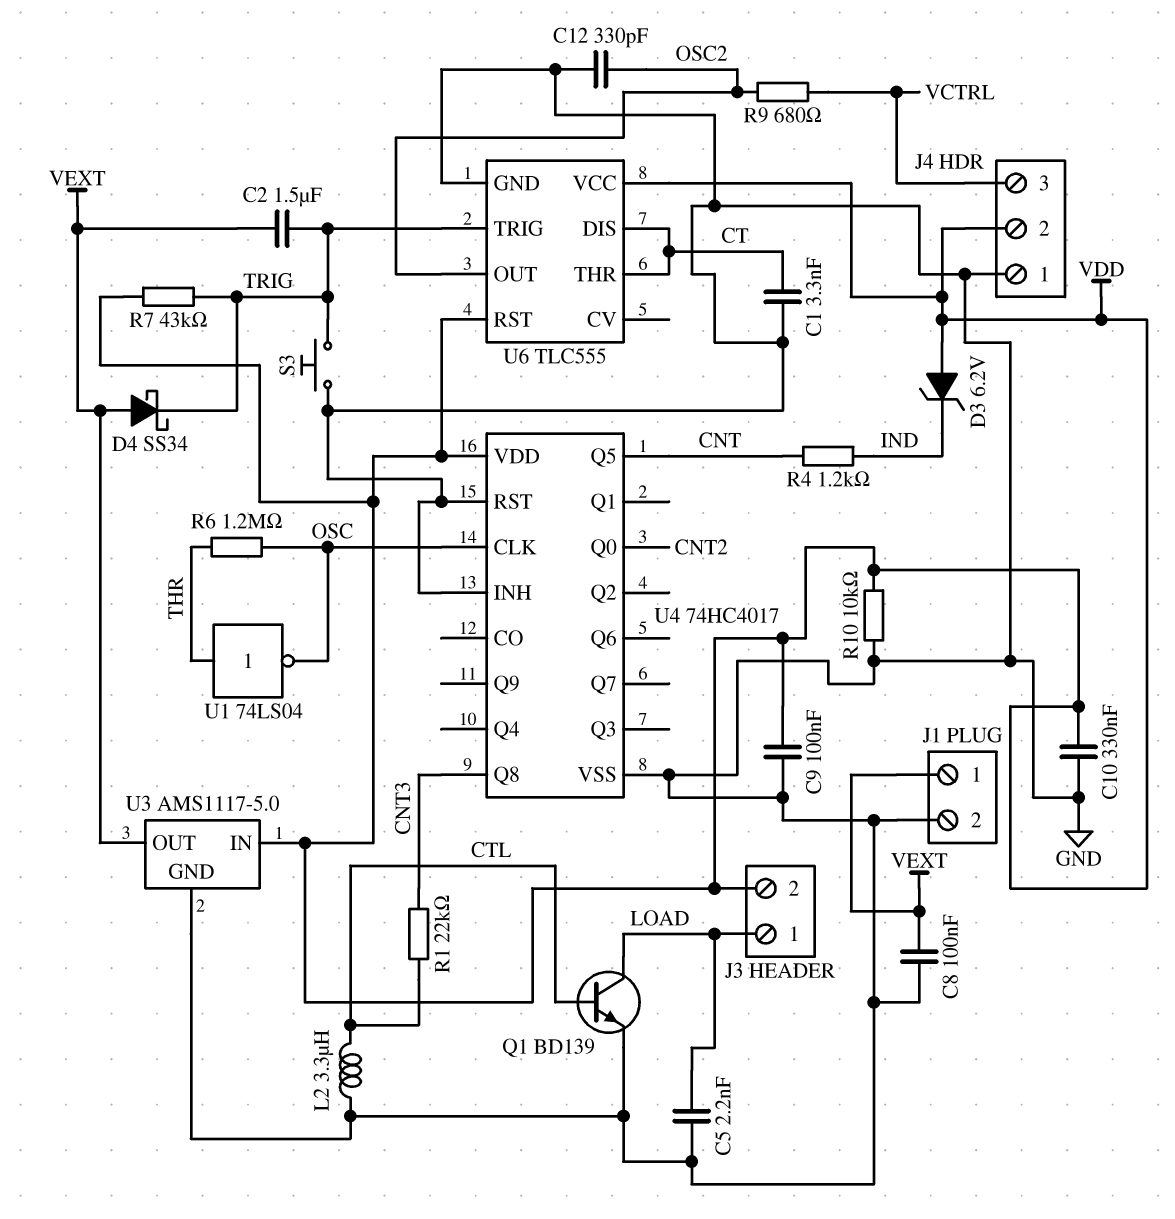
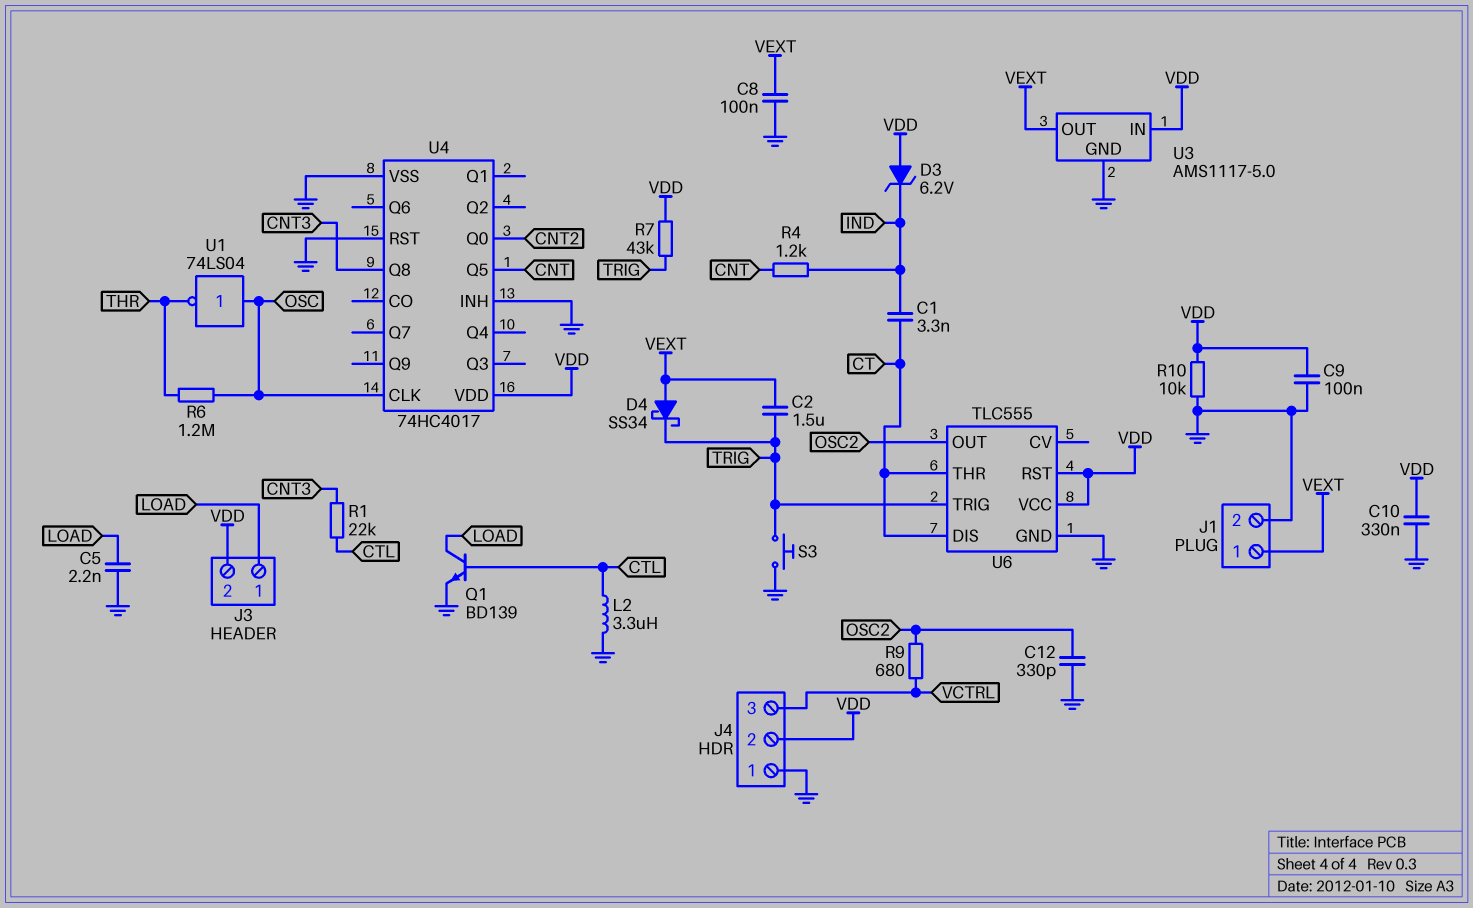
C1: 3.3nF (CT, GND) -> 3.3nF (CT, IND)
U1: NOT 74LS04 (in THR, out OSC) -> NOT 74LS04 (in OSC, out THR)

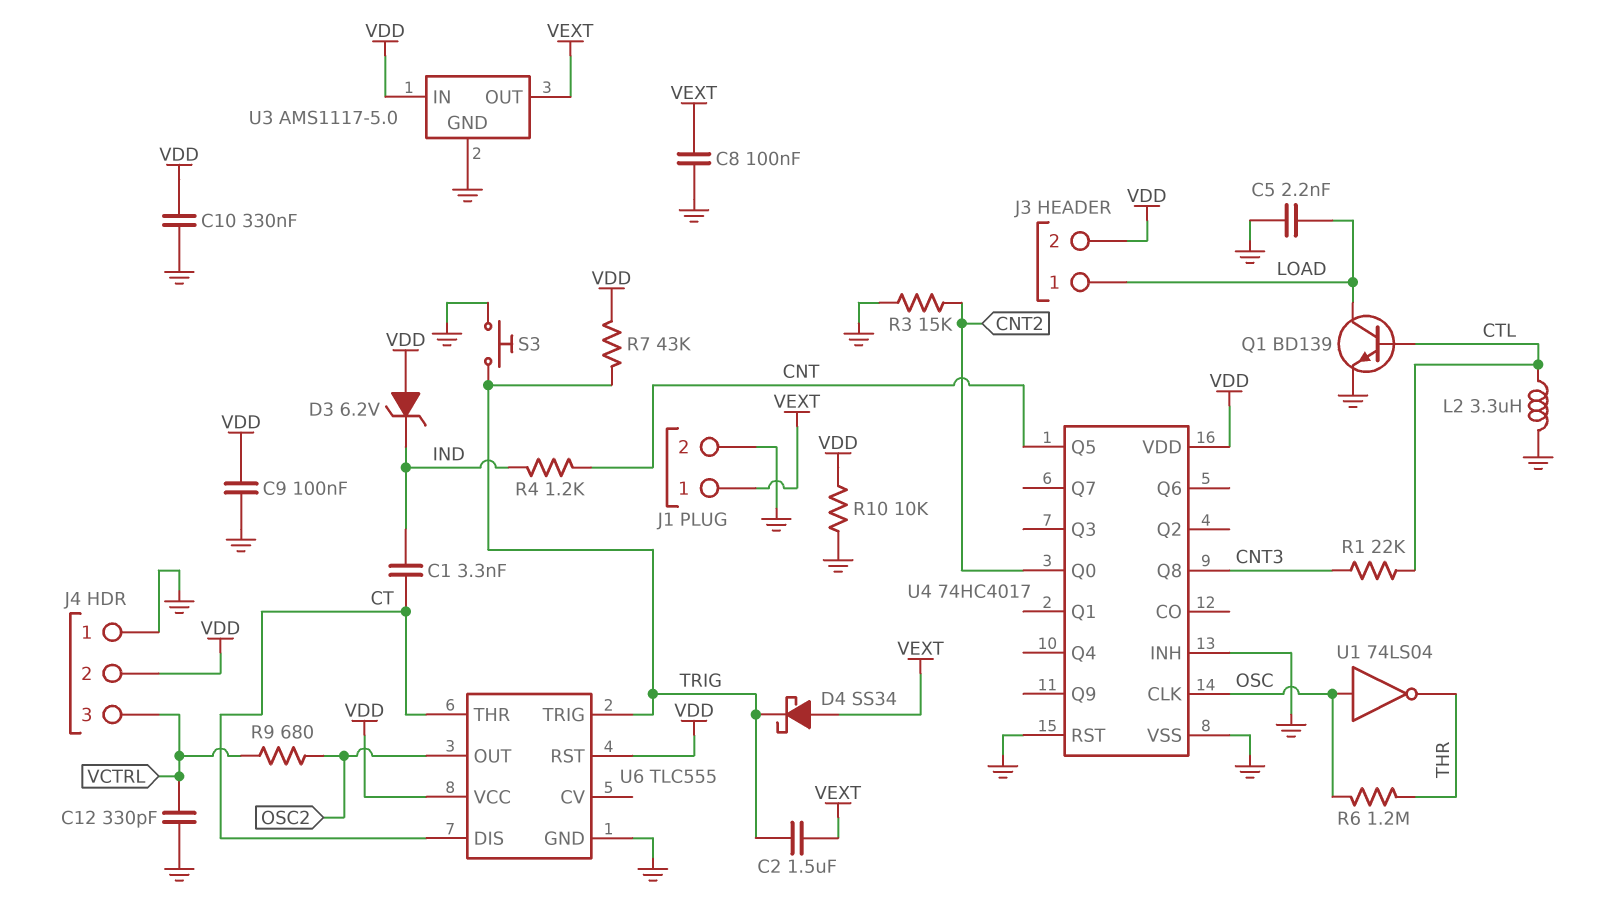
C12: 330pF (GND, OSC2) -> 330pF (GND, VCTRL)
R3: none -> 15k (CNT2, GND)

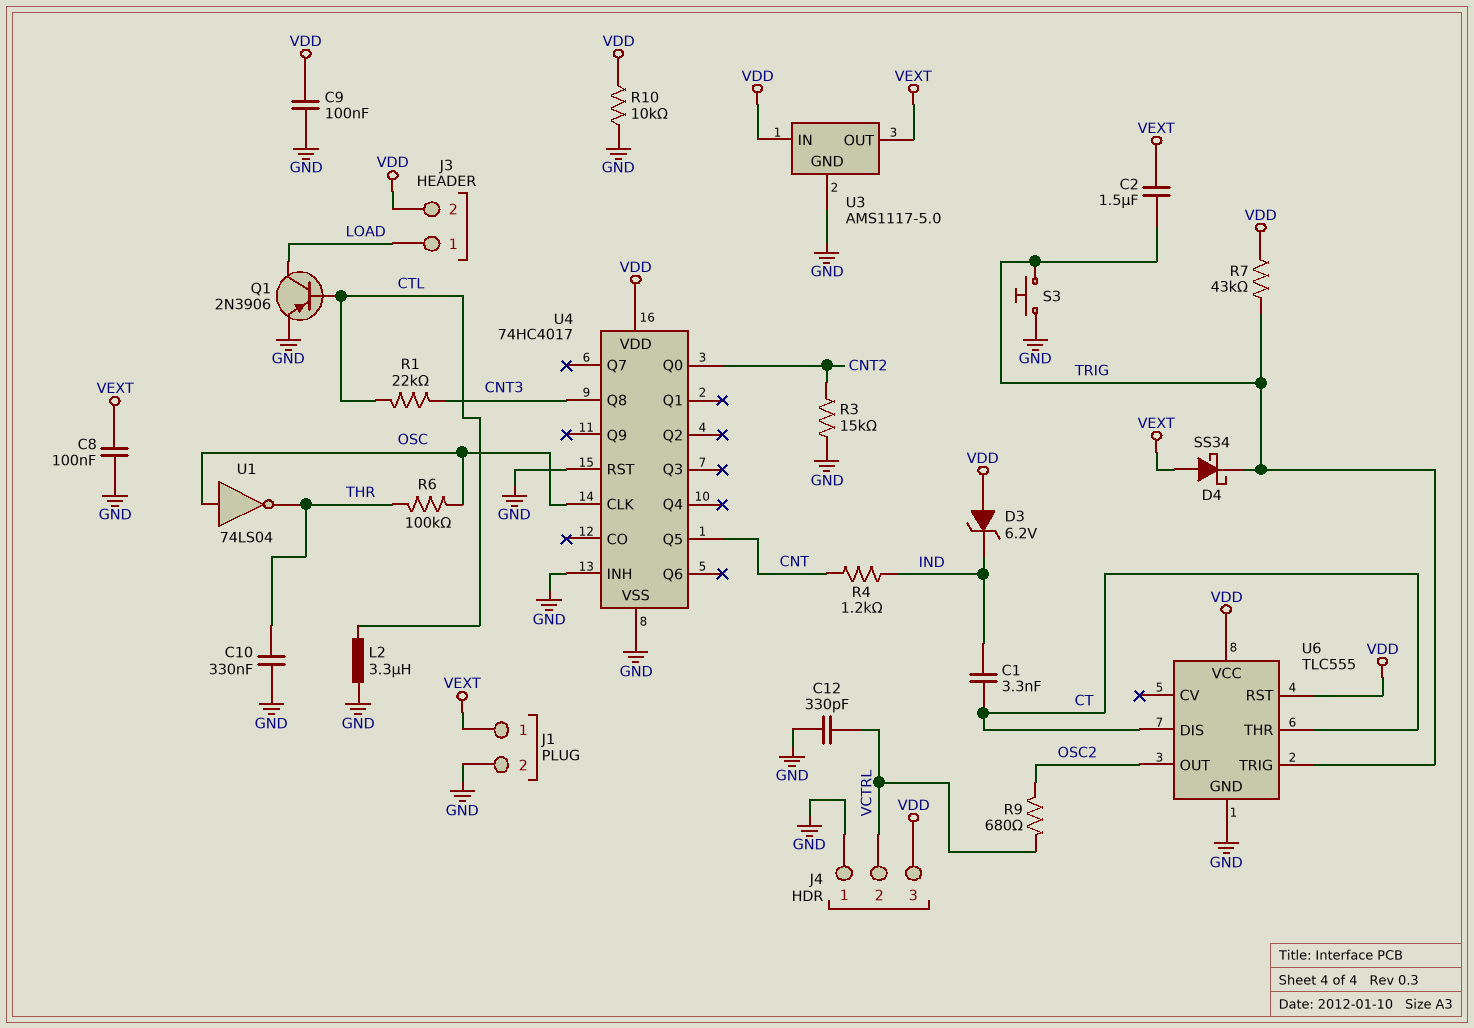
C5: 2.2nF (GND, LOAD) -> none
C10: 330nF (GND, VDD) -> 330nF (GND, THR)
J4 pin 2: VDD -> VCTRL
J4 pin 3: VCTRL -> VDD
Q1: NPN BD139 (B CTL, C LOAD, E GND) -> PNP 2N3906 (B CTL, C LOAD, E GND)
R6: 1.2M (OSC, THR) -> 100k (OSC, THR)

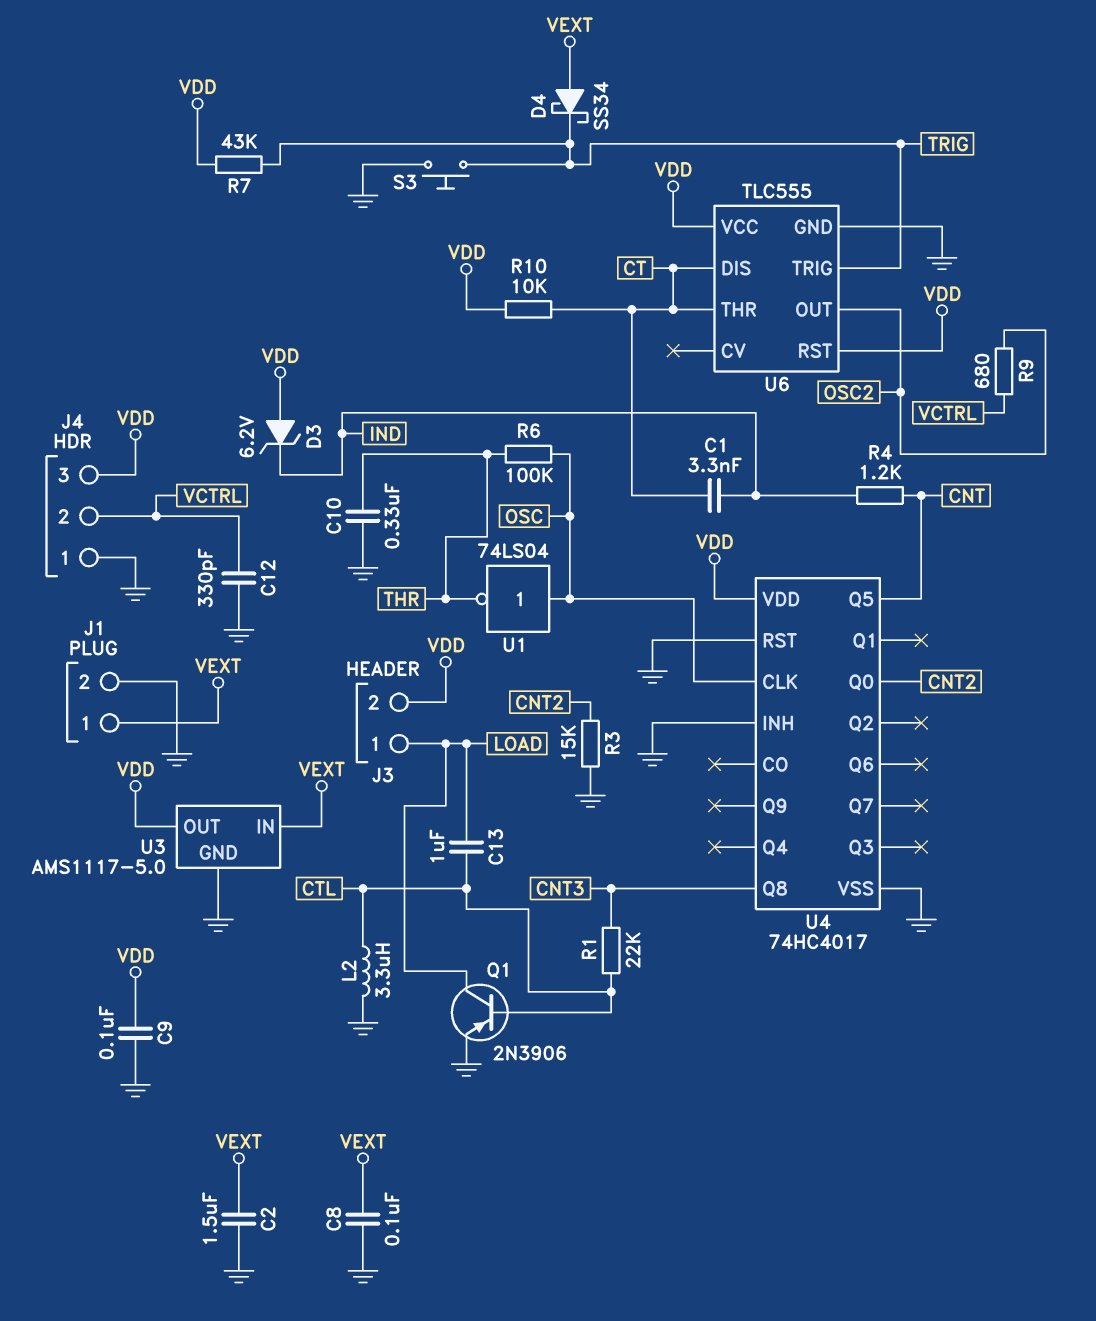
C2: 1.5uF (TRIG, VEXT) -> 1.5uF (GND, VEXT)
C13: none -> 1uF (CTL, LOAD)
R10: 10k (GND, VDD) -> 10k (CT, VDD)
U3 pin IN: VDD -> VEXT
U3 pin OUT: VEXT -> VDD

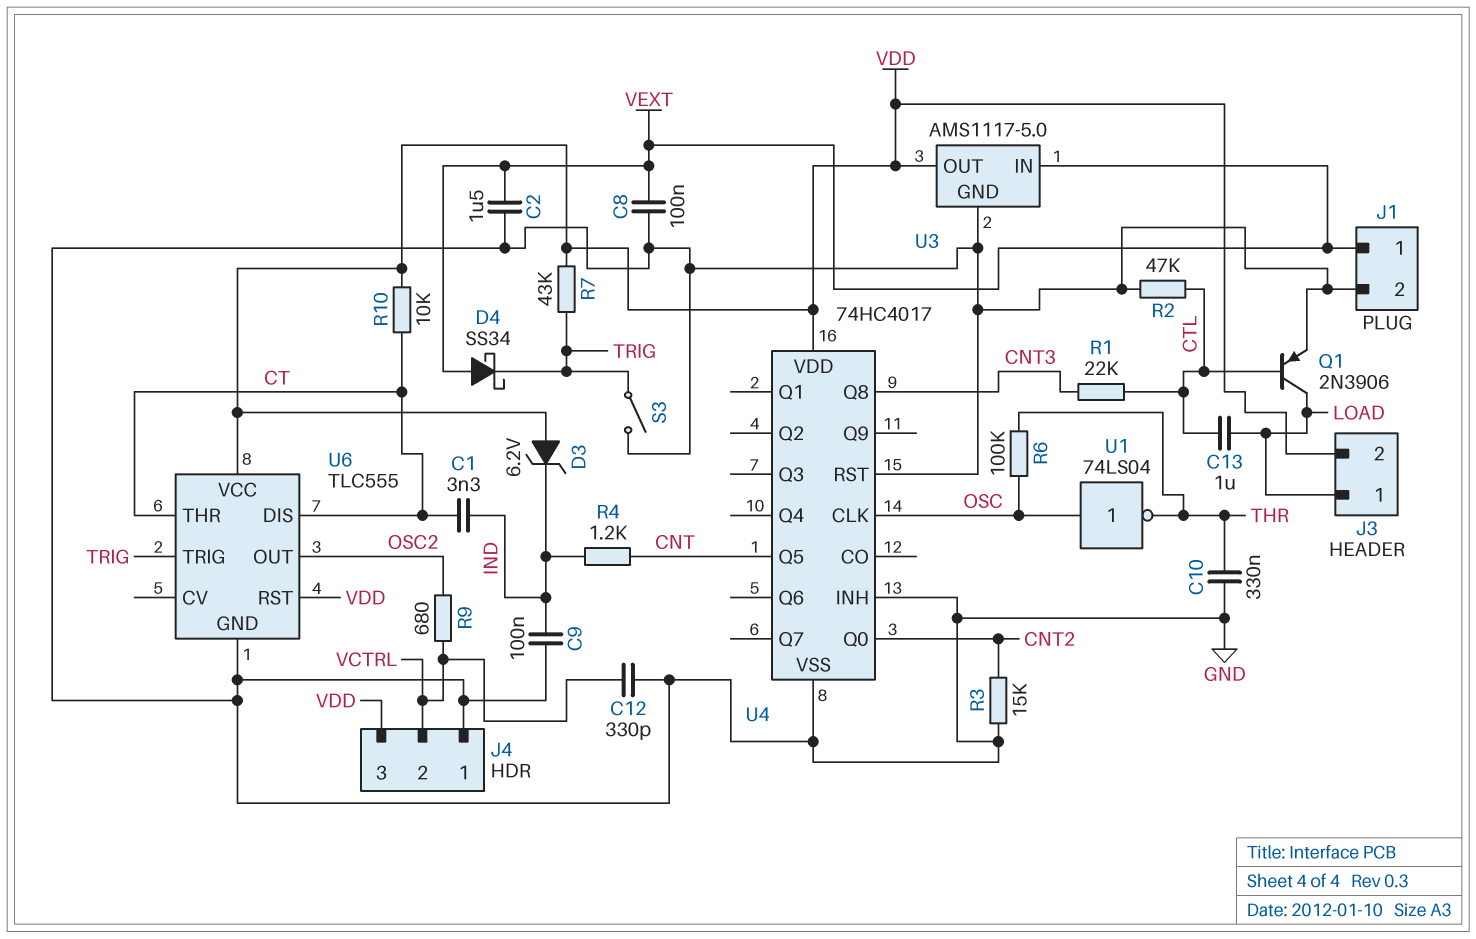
C9: 100nF (GND, VDD) -> 100nF (GND, IND)
L2: 3.3uH (CTL, GND) -> none
R2: none -> 47k (CTL, GND)
S3: button (GND, TRIG) -> switch (GND, TRIG)

